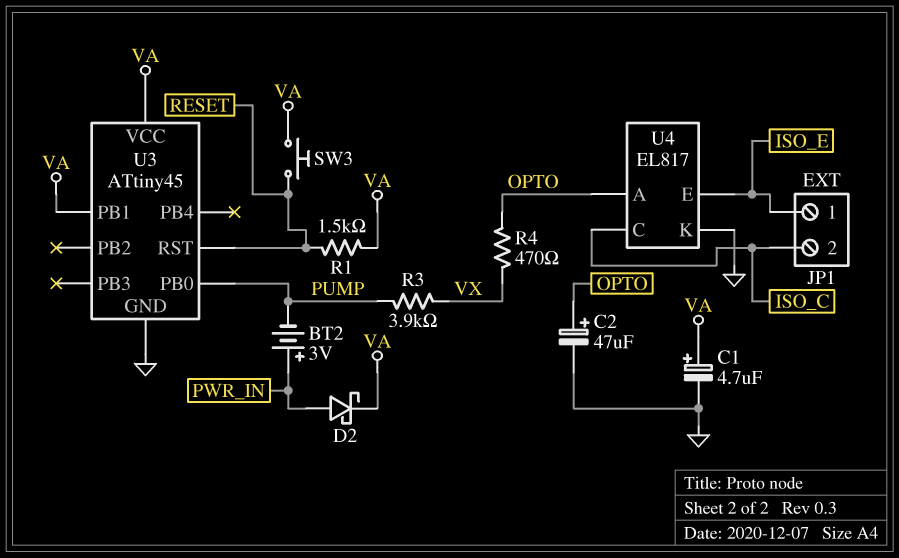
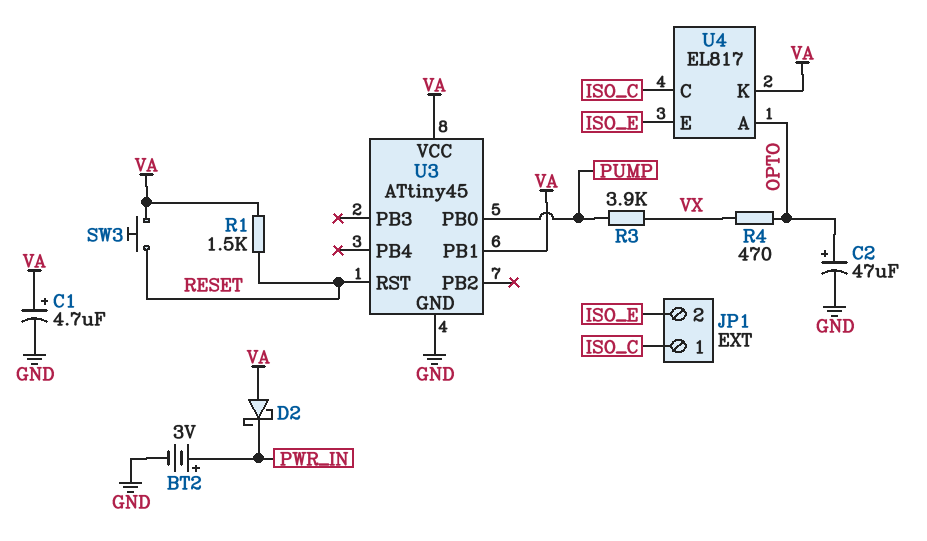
BT2: 3V (plus PWR_IN, minus PUMP) -> 3V (plus PWR_IN, minus GND)
D2: schottky (A PWR_IN, K VA) -> schottky (A VA, K PWR_IN)
JP1 pin 1: ISO_E -> ISO_C
JP1 pin 2: ISO_C -> ISO_E
U4 pin K: GND -> VA

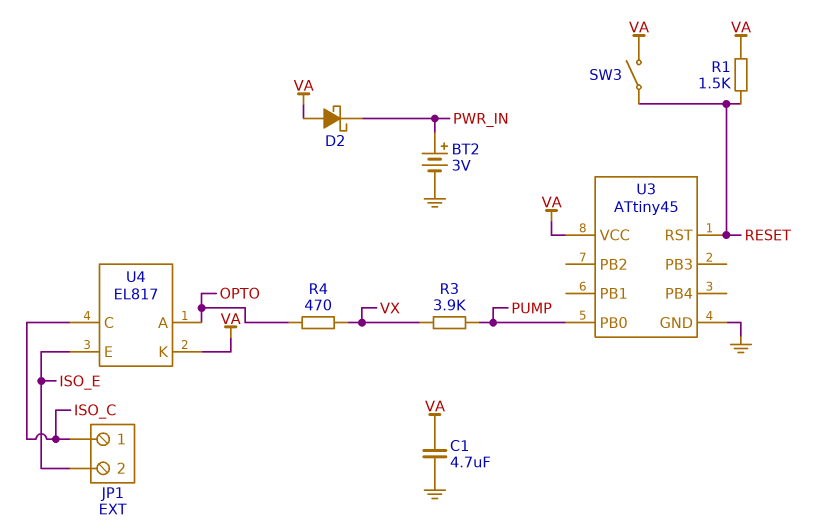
C1: 4.7uF (plus VA, minus GND) -> 4.7uF (GND, VA)
C2: 47uF (plus OPTO, minus GND) -> none
SW3: button (RESET, VA) -> switch (RESET, VA)
U3 pin PB1: VA -> none

